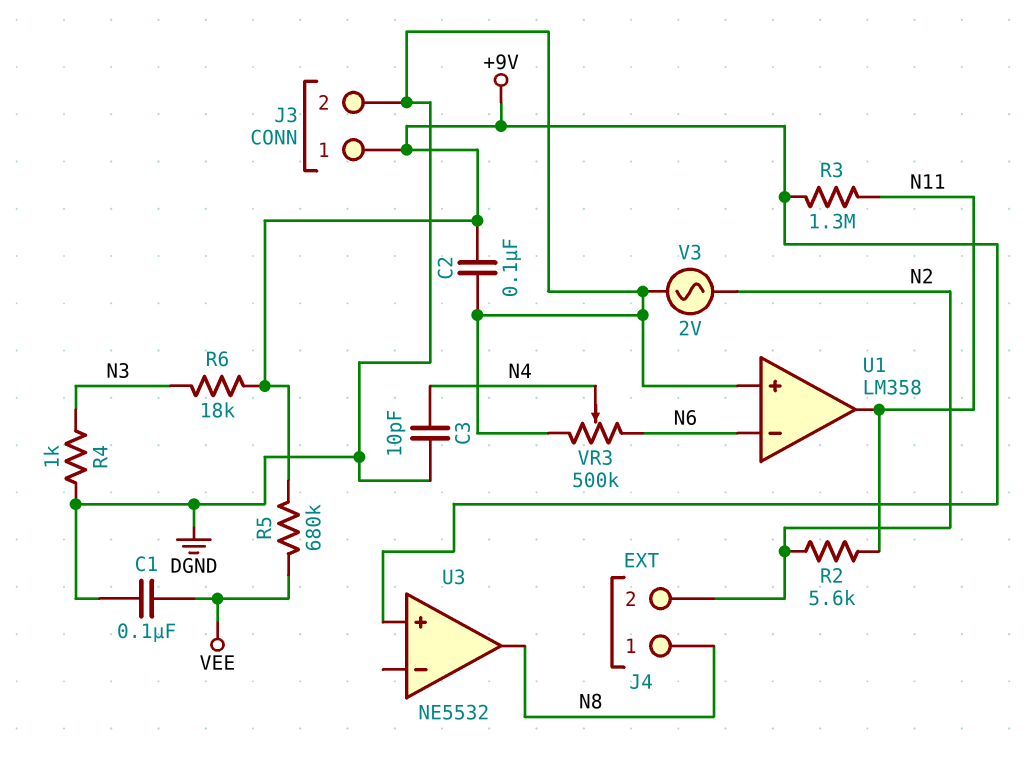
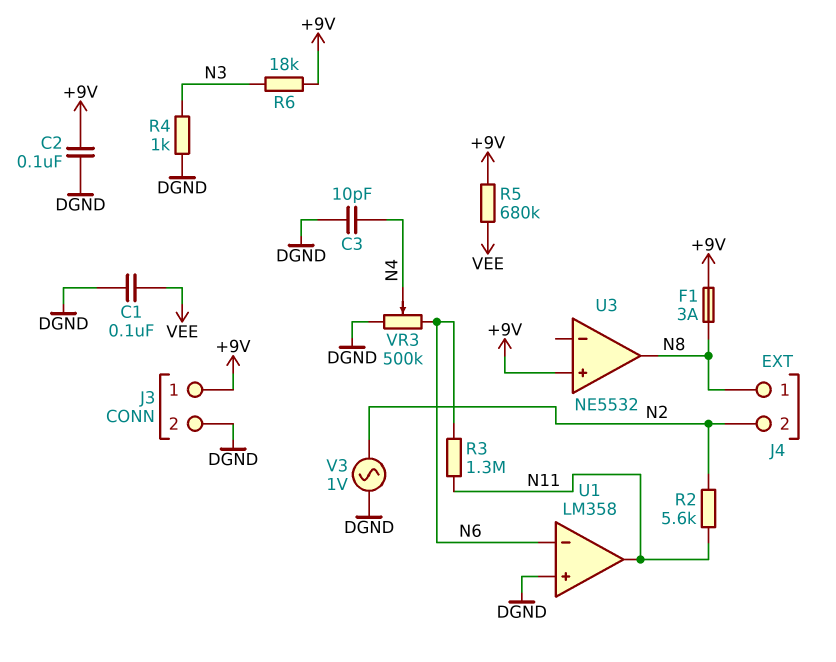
F1: none -> 3A (+9V, N8)
R3: 1.3M (+9V, N11) -> 1.3M (N6, N11)
V3: AC 2V (DGND, N2) -> AC 1V (DGND, N2)

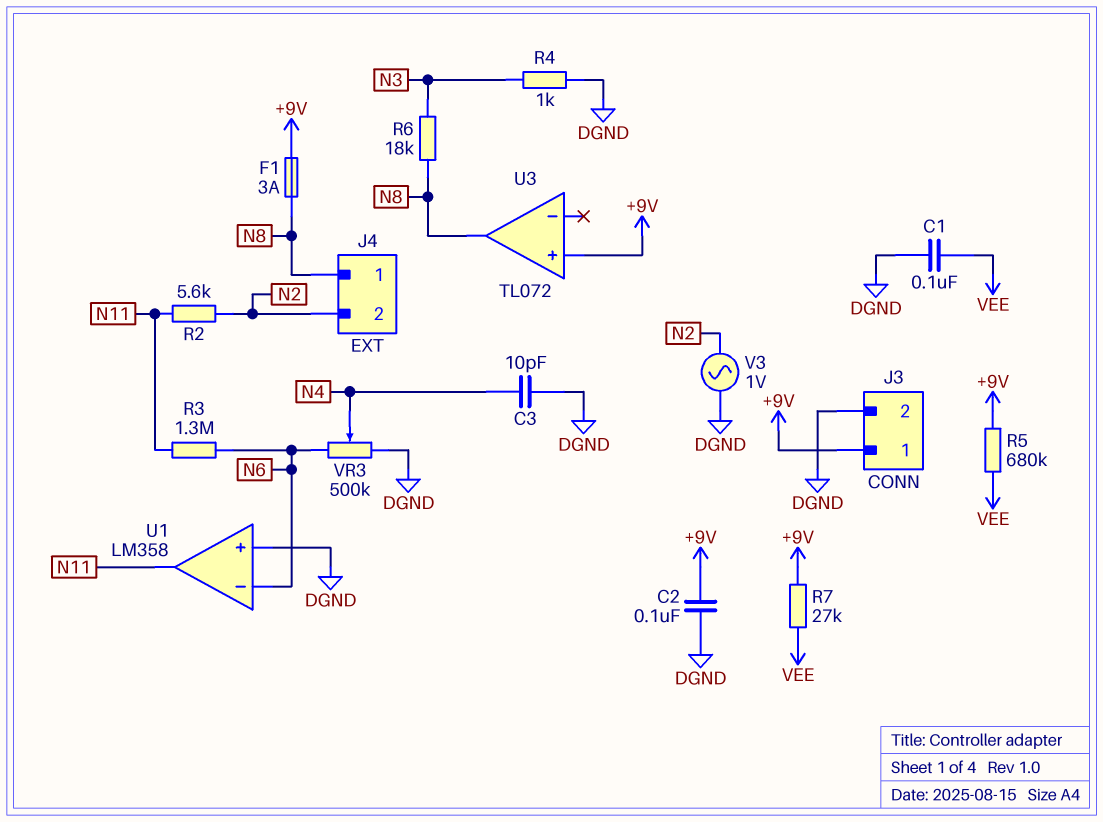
R6: 18k (+9V, N3) -> 18k (N3, N8)
R7: none -> 27k (+9V, VEE)
U3: NE5532 -> TL072

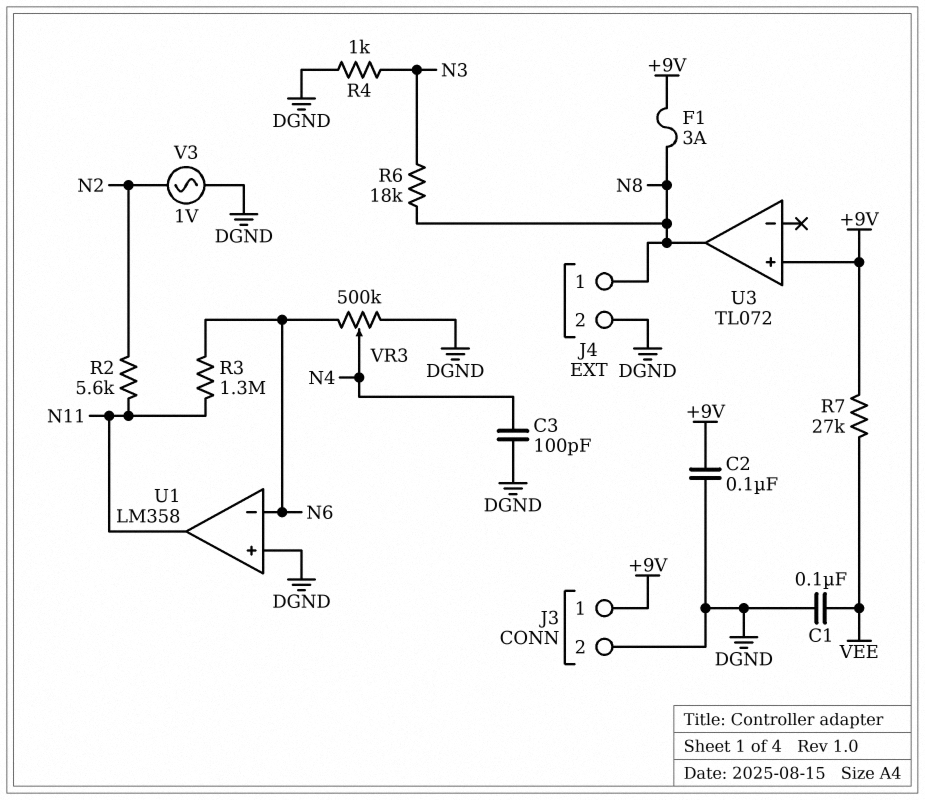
C3: 10pF (DGND, N4) -> 100pF (DGND, N4)
J4 pin 2: N2 -> DGND
R5: 680k (+9V, VEE) -> none

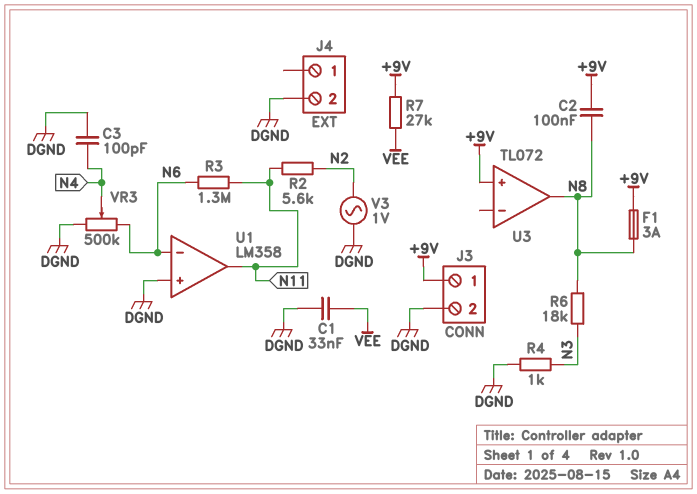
C1: 100nF (DGND, VEE) -> 33nF (DGND, VEE)
C2: 100nF (+9V, DGND) -> 100nF (+9V, N8)
J4 pin 1: N8 -> none

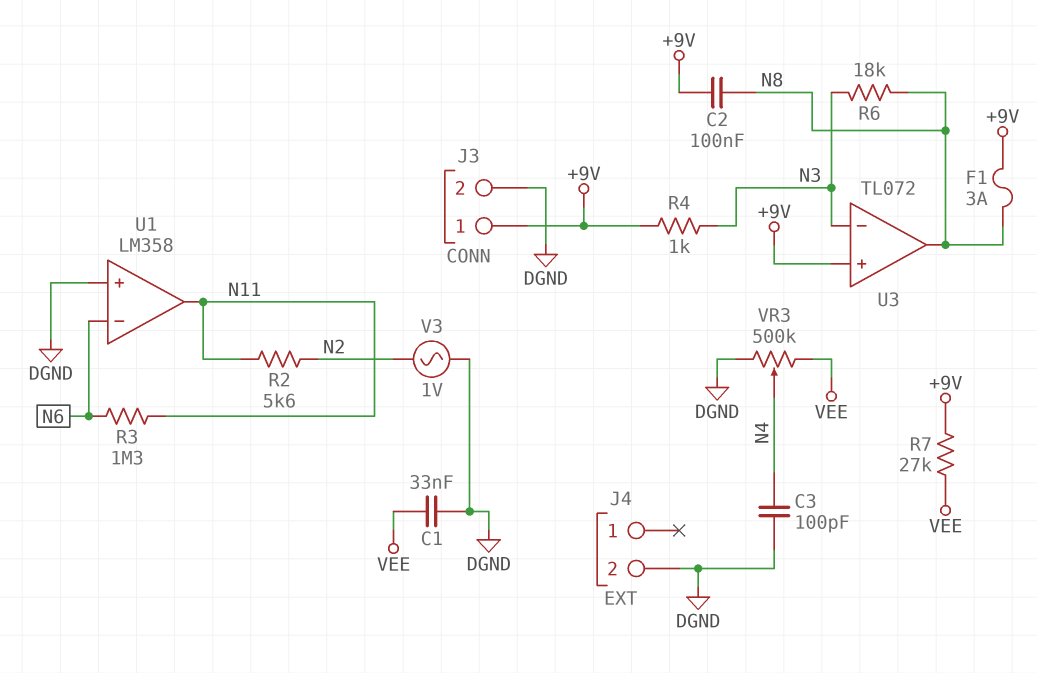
R4: 1k (DGND, N3) -> 1k (+9V, N3)
U3 pin in-: none -> N3
VR3: 500k (DGND, N6, wiper N4) -> 500k (DGND, VEE, wiper N4)

